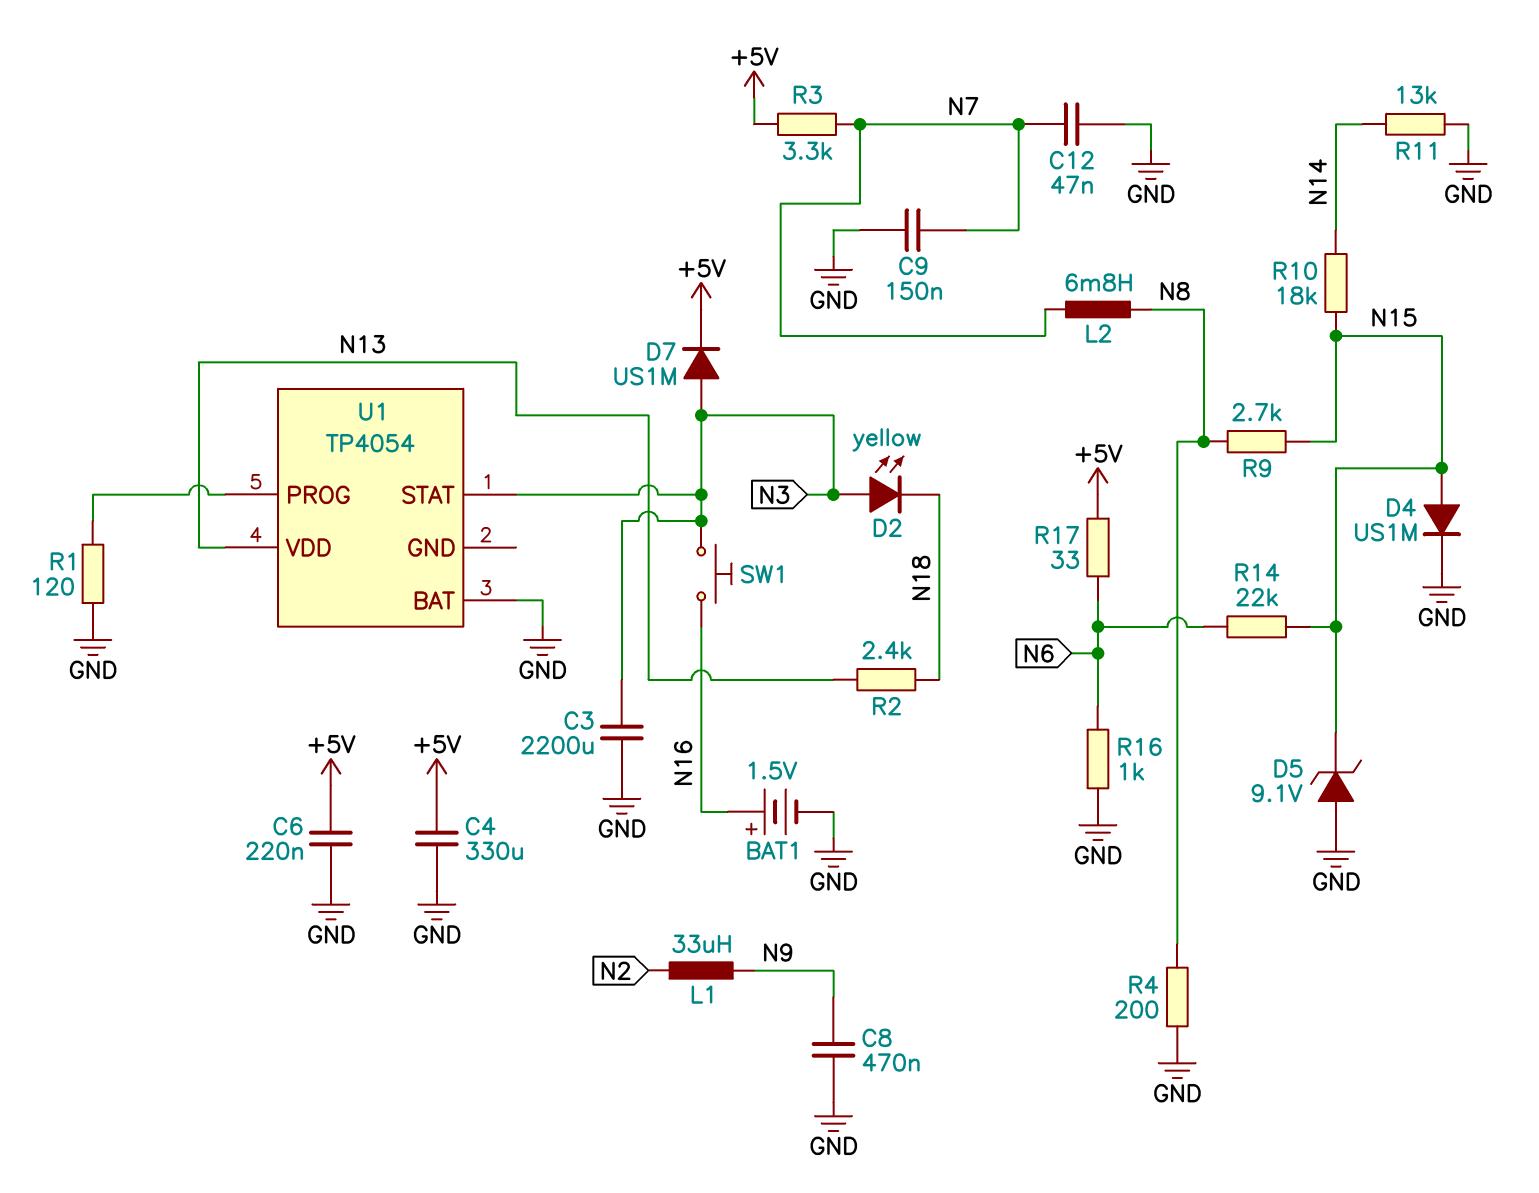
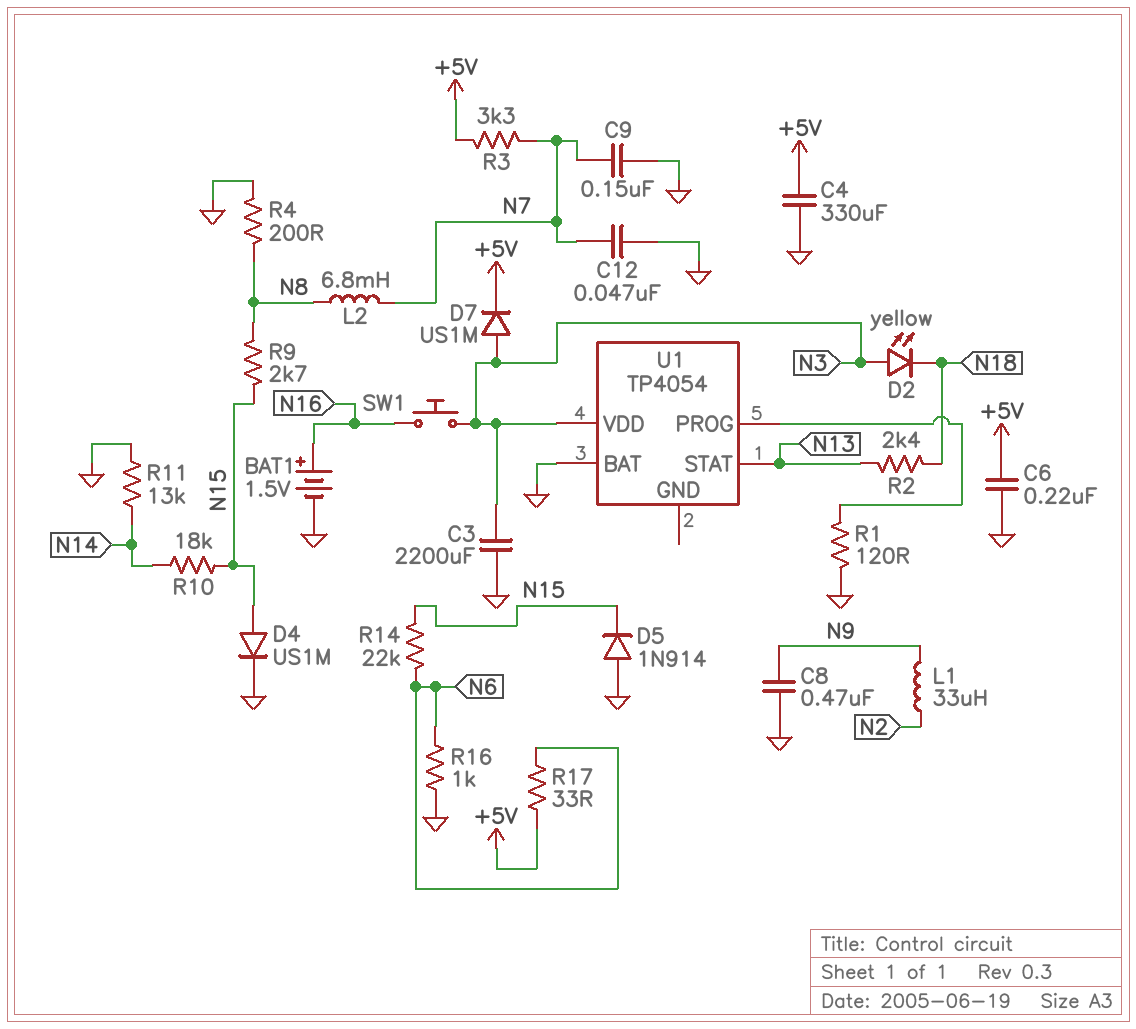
D5: zener 9.1V (A GND, K N15) -> diode 1N914 (A GND, K N15)
U1 pin STAT: N3 -> N13
U1 pin VDD: N13 -> N3

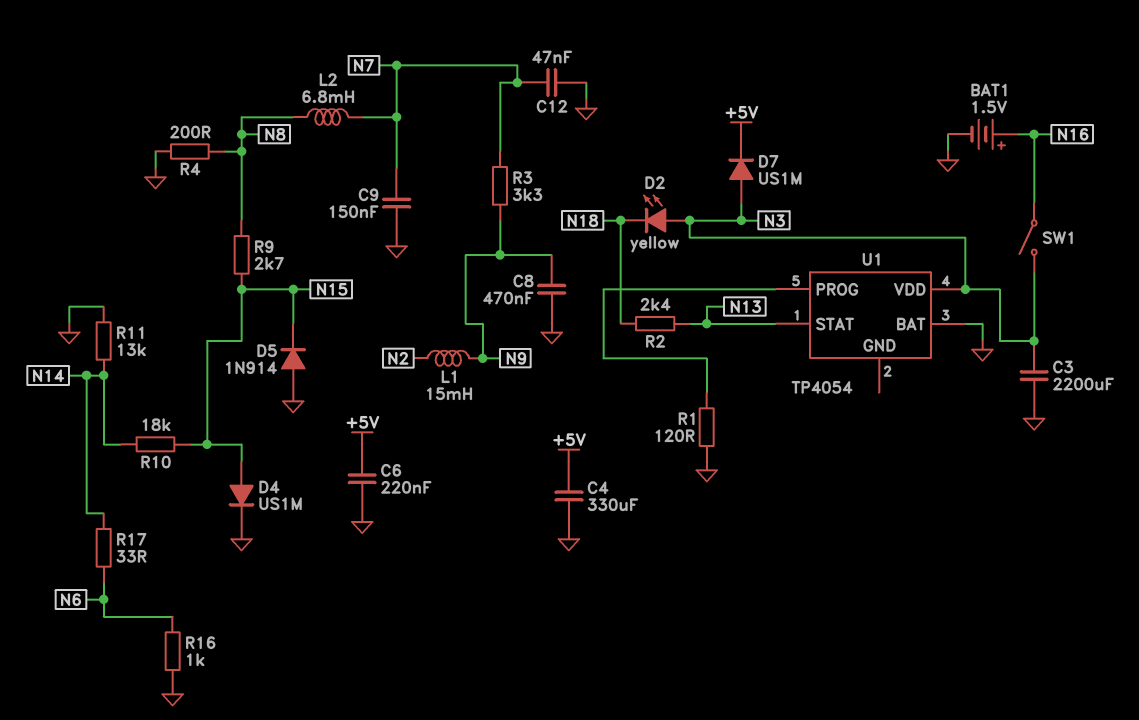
L1: 33uH (N2, N9) -> 15mH (N2, N9)
R3: 3.3k (+5V, N7) -> 3.3k (N7, N9)
R14: 22k (N6, N15) -> none
R17: 33 (+5V, N6) -> 33 (N6, N14)
SW1: button (N3, N16) -> switch (N3, N16)

